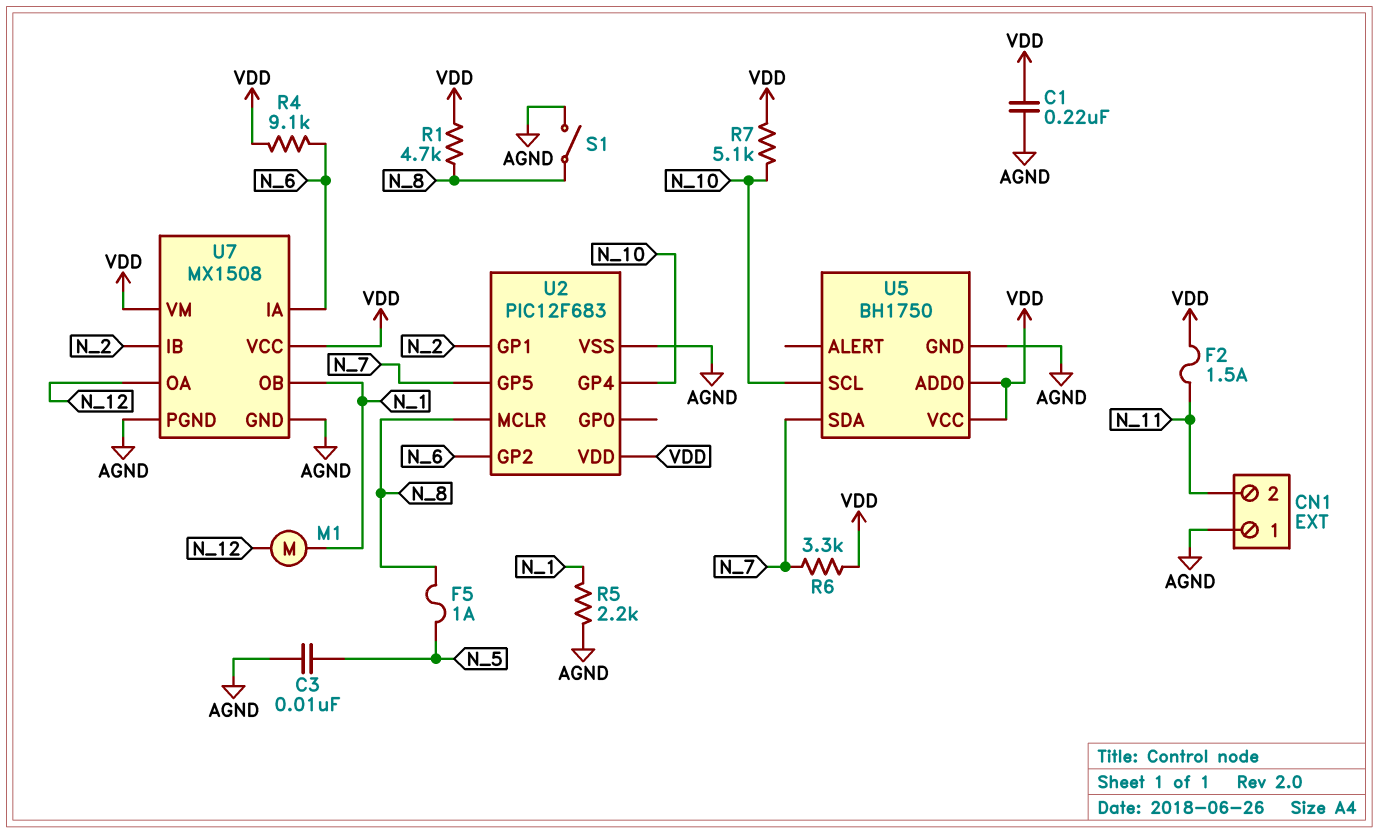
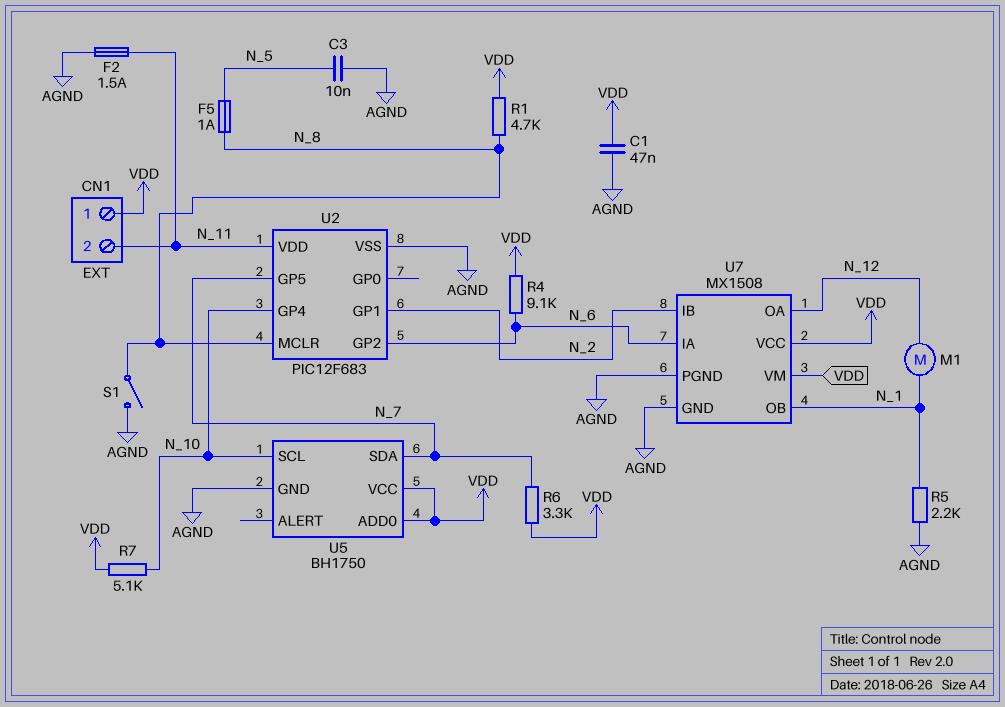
C1: 220nF (AGND, VDD) -> 47nF (AGND, VDD)
CN1 pin 1: AGND -> VDD
F2: 1.5A (N_11, VDD) -> 1.5A (AGND, N_11)
U2 pin VDD: VDD -> N_11

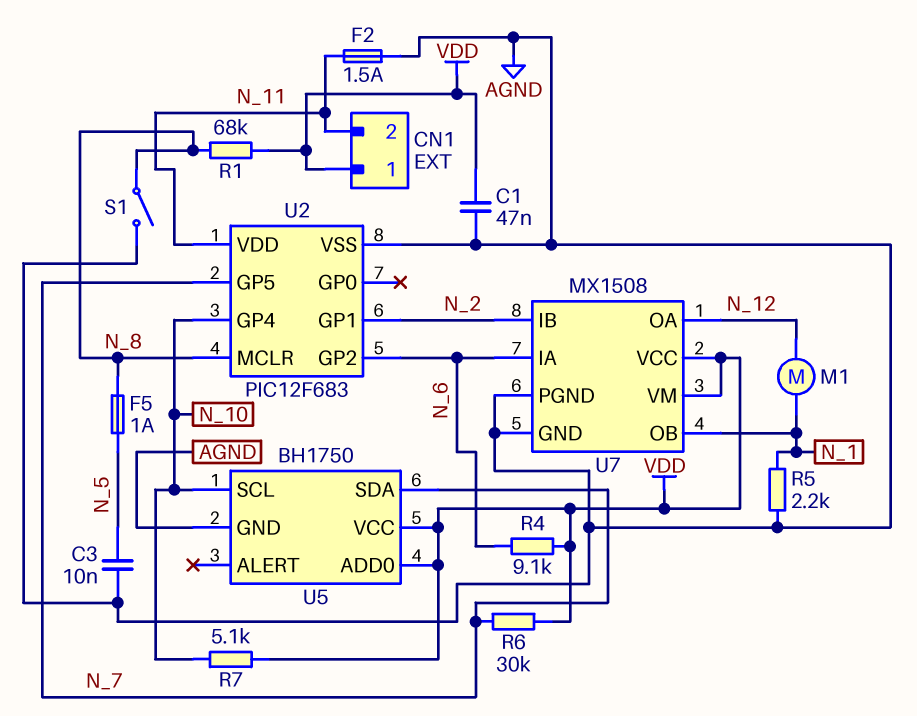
R1: 4.7k (N_8, VDD) -> 68k (N_8, VDD)
R6: 3.3k (N_7, VDD) -> 30k (N_7, VDD)

